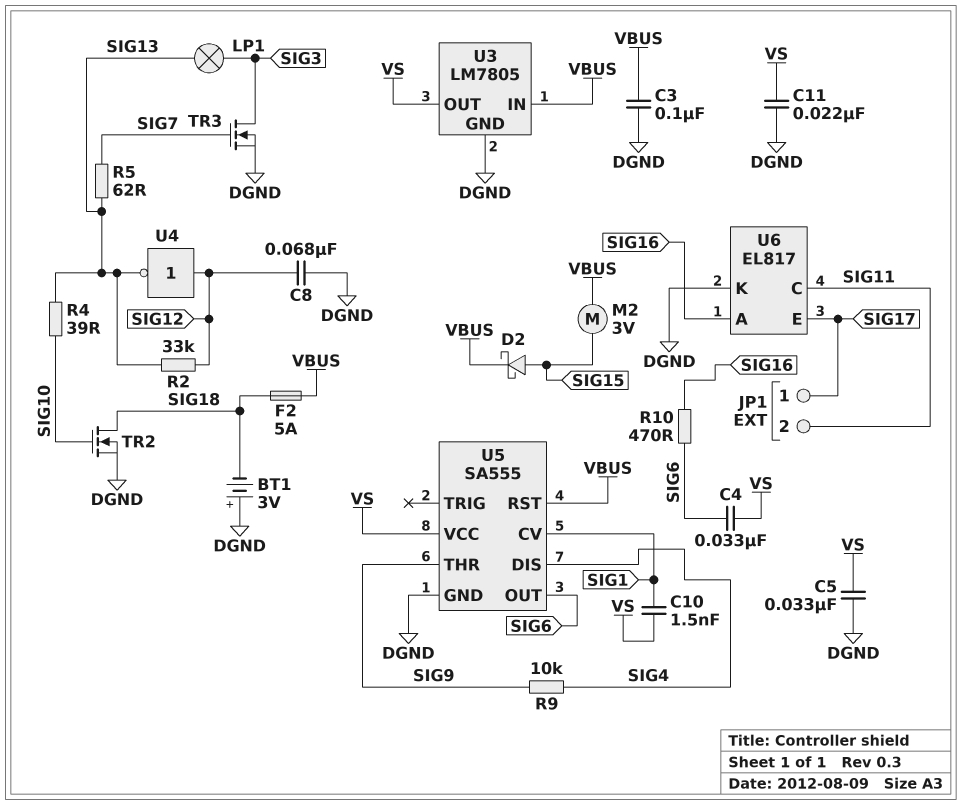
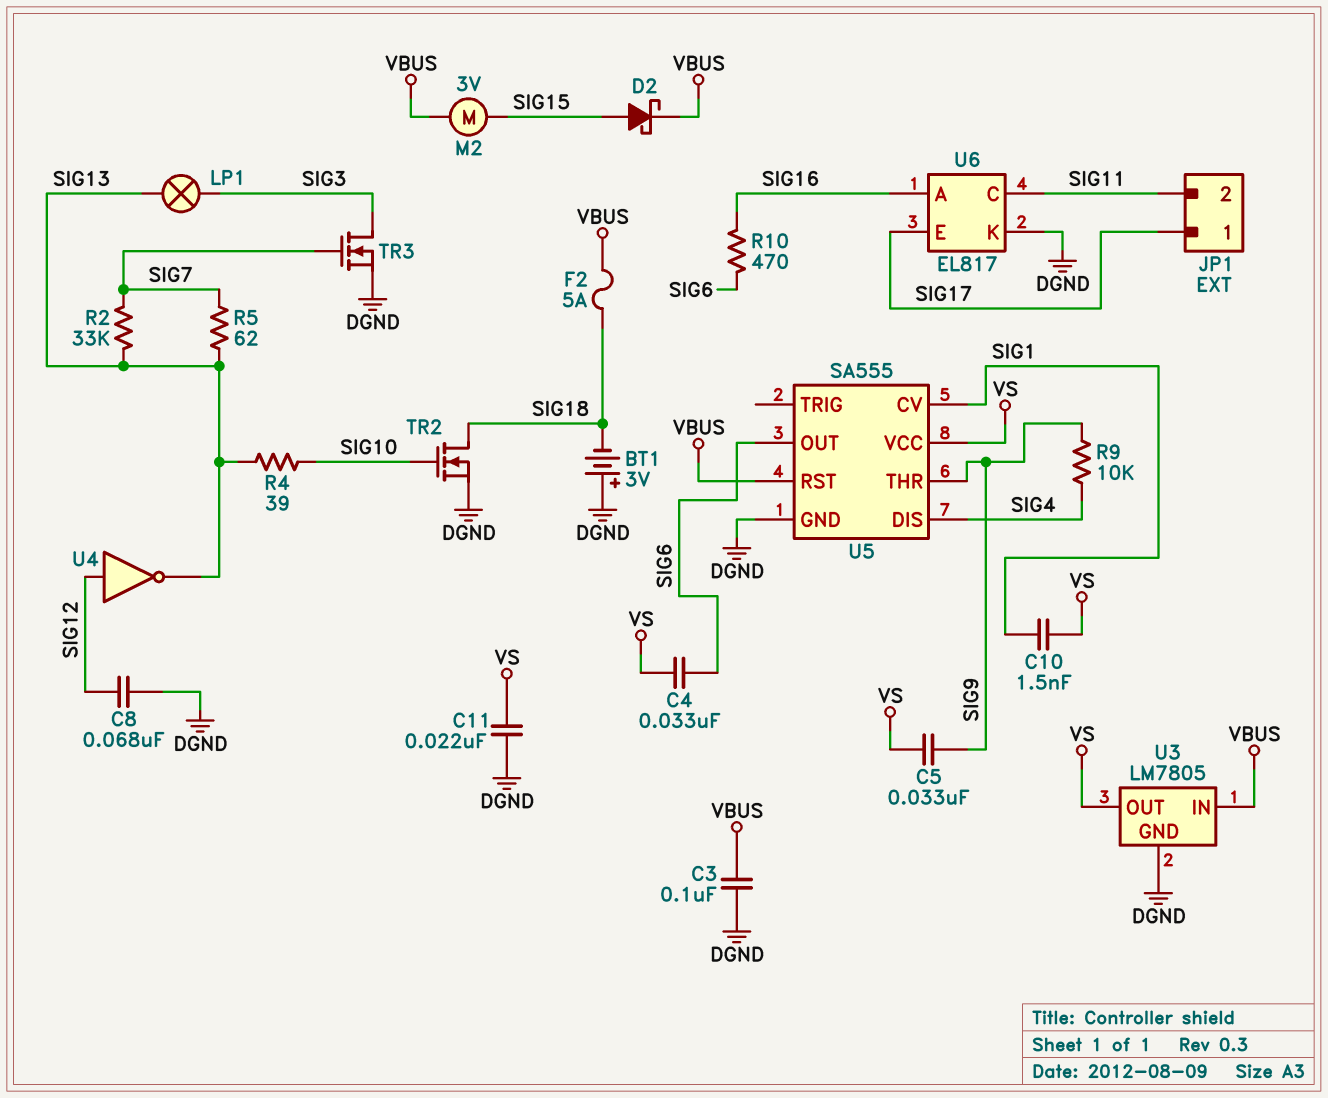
C5: 33nF (DGND, VS) -> 33nF (SIG9, VS)
R2: 33k (SIG12, SIG13) -> 33k (SIG7, SIG13)

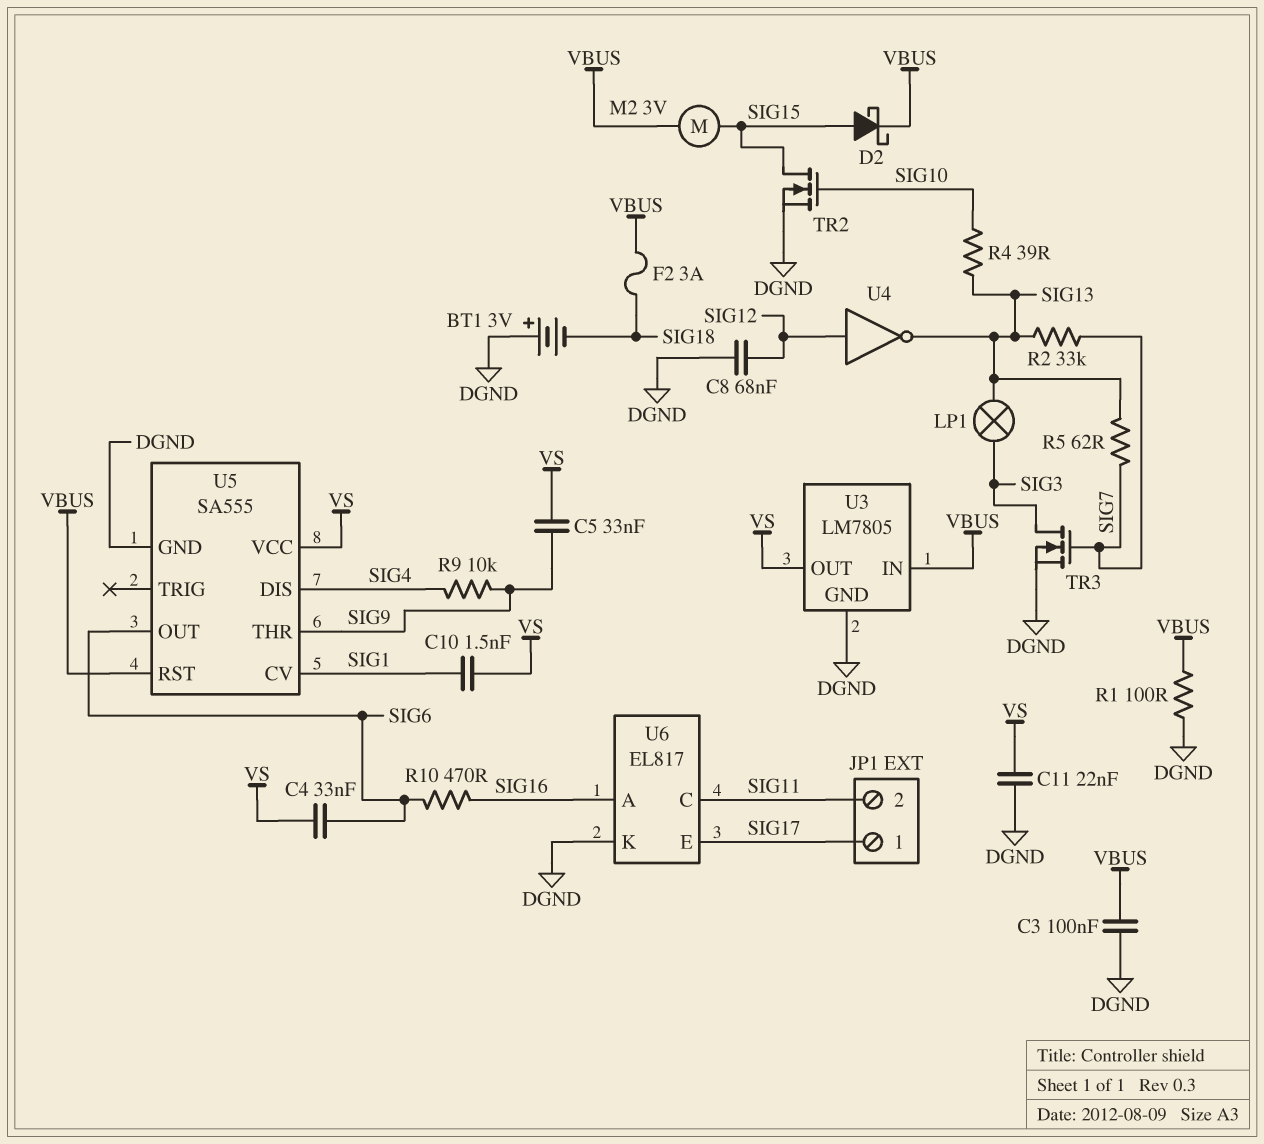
F2: 5A (SIG18, VBUS) -> 3A (SIG18, VBUS)
R1: none -> 100 (DGND, VBUS)
TR2: NMOS (G SIG10, D SIG18, S DGND) -> NMOS (G SIG10, D SIG15, S DGND)

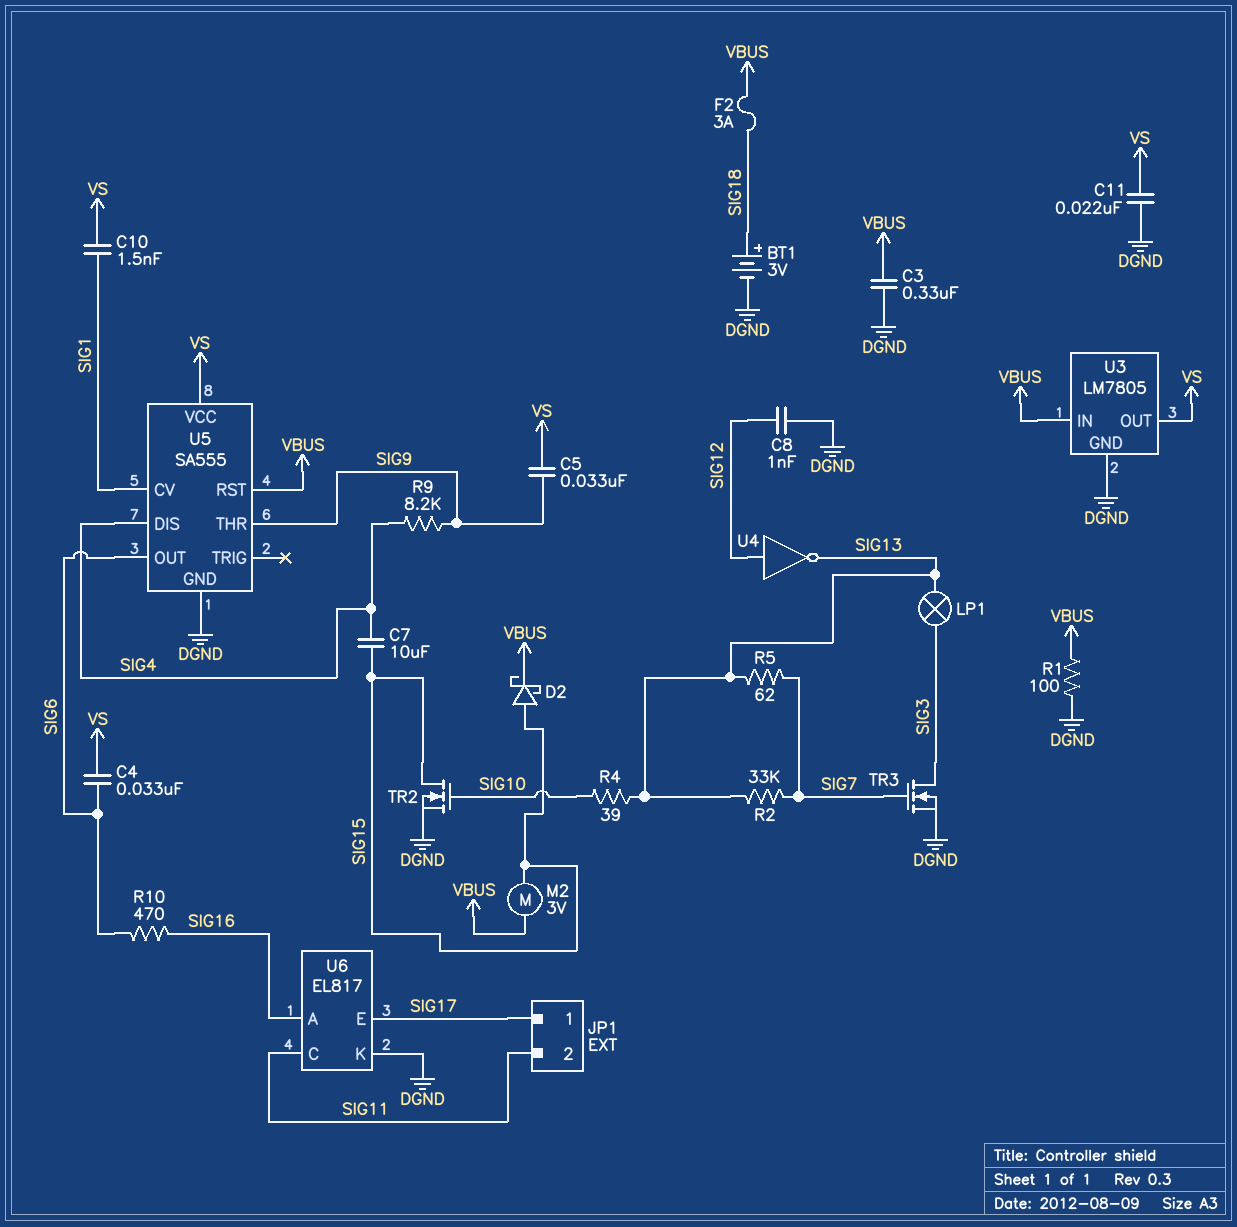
BT1: 3V (plus DGND, minus SIG18) -> 3V (plus SIG18, minus DGND)
C3: 100nF (DGND, VBUS) -> 330nF (DGND, VBUS)
C7: none -> 10uF (SIG4, SIG15)
C8: 68nF (DGND, SIG12) -> 1nF (DGND, SIG12)
R9: 10k (SIG4, SIG9) -> 8.2k (SIG4, SIG9)

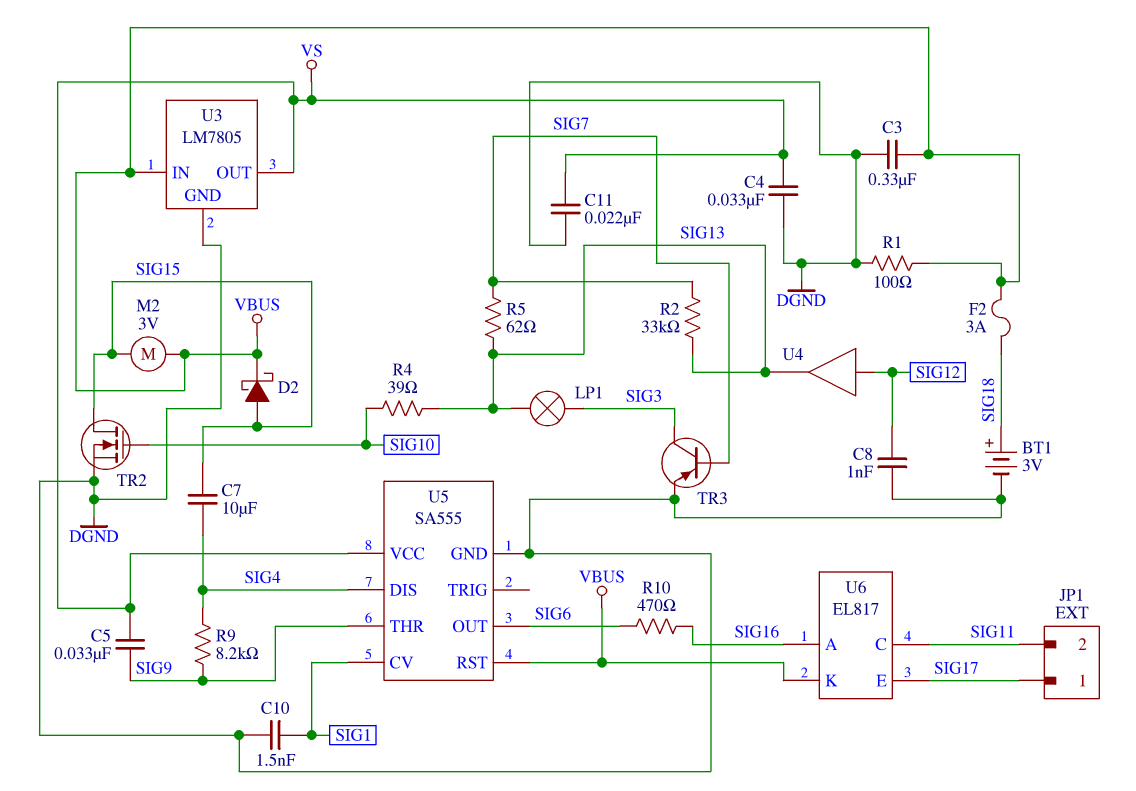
C4: 33nF (SIG6, VS) -> 33nF (DGND, VS)
C10: 1.5nF (SIG1, VS) -> 1.5nF (DGND, SIG1)
TR3: NMOS (G SIG7, D SIG3, S DGND) -> PNP (B SIG7, C SIG3, E DGND)
U4: NOT (in SIG12, out SIG13) -> buffer (in SIG12, out SIG13)
U6 pin K: DGND -> VBUS

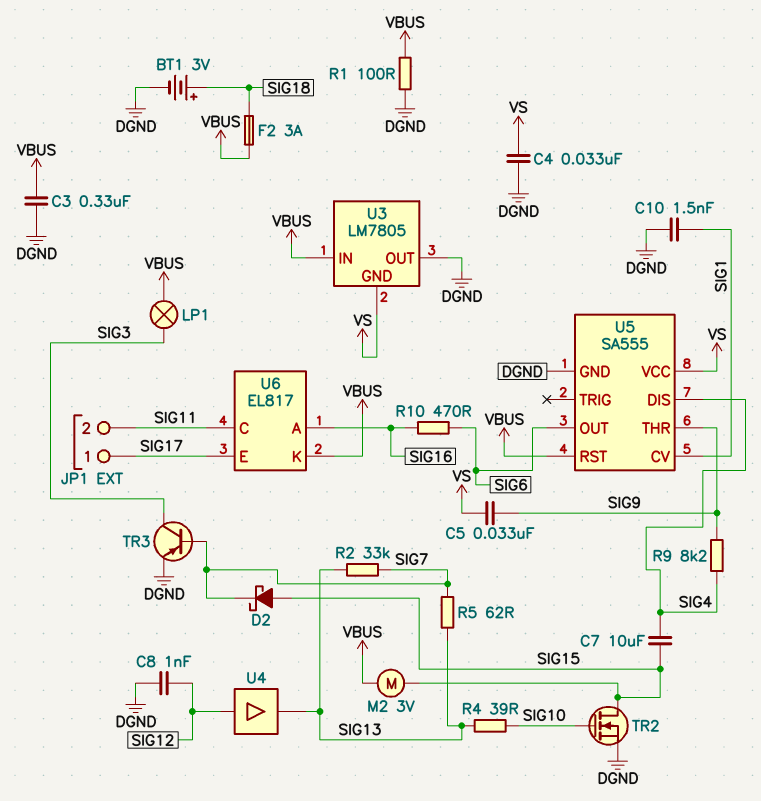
C11: 22nF (DGND, VS) -> none
D2: schottky (A SIG15, K VBUS) -> schottky (A SIG15, K SIG7)
LP1: lamp (SIG3, SIG13) -> lamp (SIG3, VBUS)
U3 pin GND: DGND -> VS
U3 pin OUT: VS -> DGND

